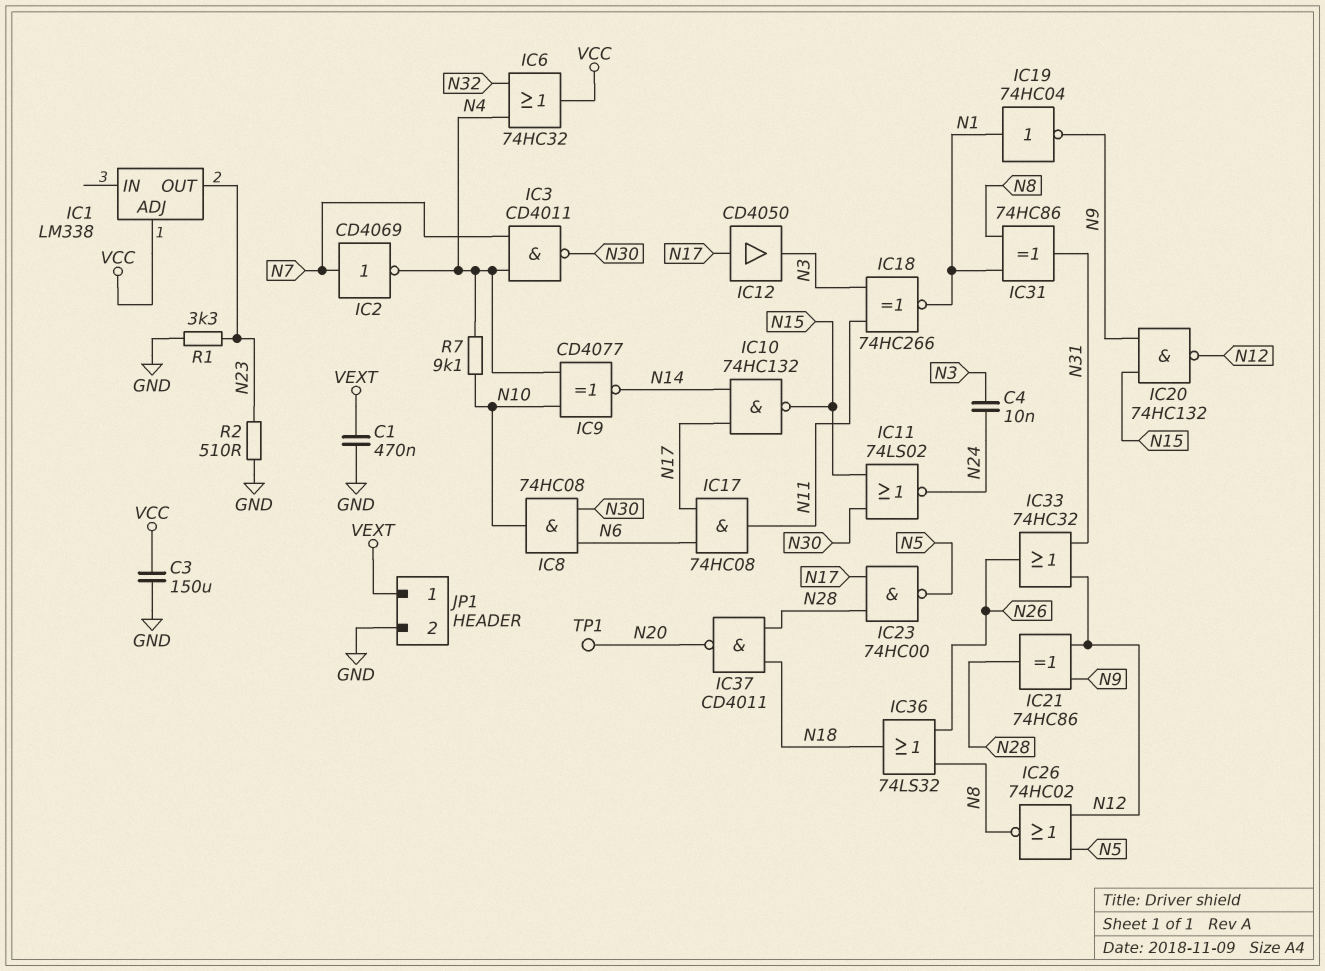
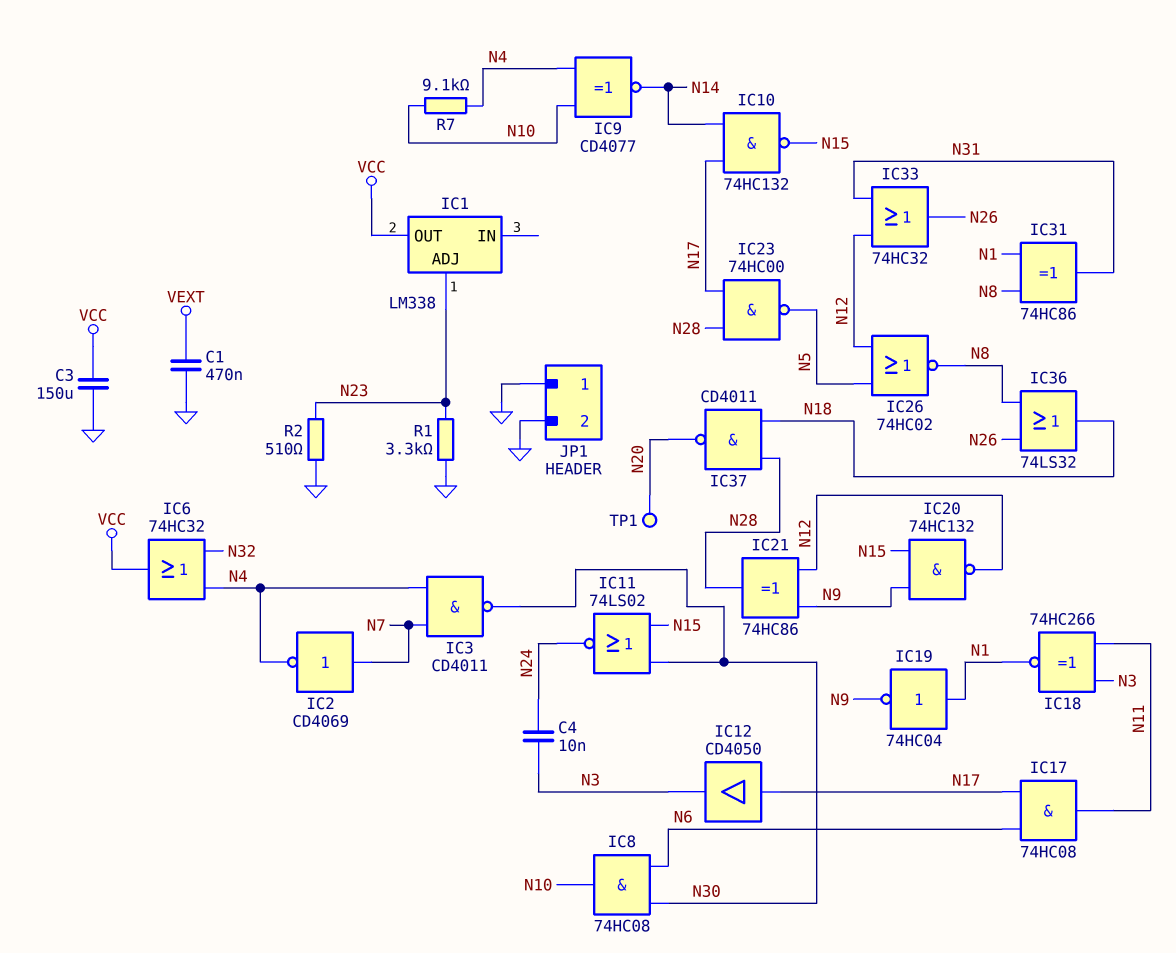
IC1 pin ADJ: VCC -> N23
IC1 pin OUT: N23 -> VCC
JP1 pin 1: VEXT -> GND

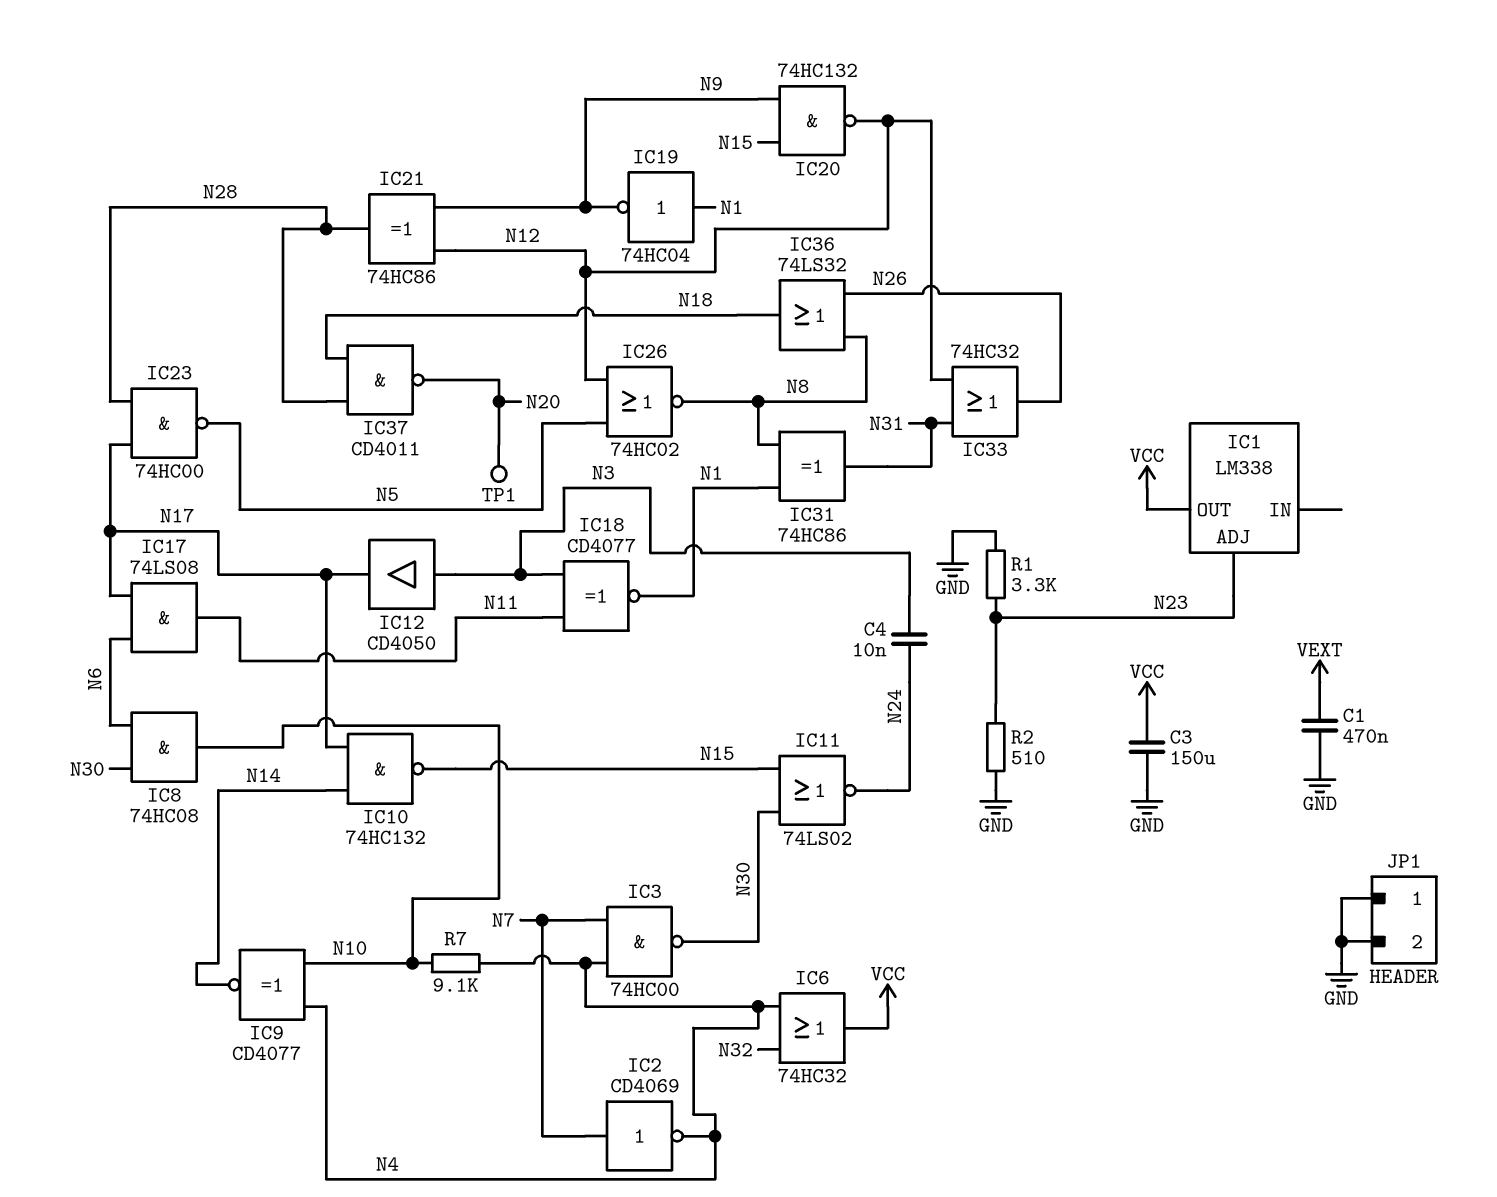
IC3: NAND CD4011 (in N4, in N7, out N30) -> NAND 74HC00 (in N4, in N7, out N30)
IC12: buffer CD4050 (in N17, out N3) -> buffer CD4050 (in N3, out N17)
IC17: AND 74HC08 (in N6, in N17, out N11) -> AND 74LS08 (in N6, in N17, out N11)
IC18: XNOR 74HC266 (in N3, in N11, out N1) -> XNOR CD4077 (in N3, in N11, out N1)

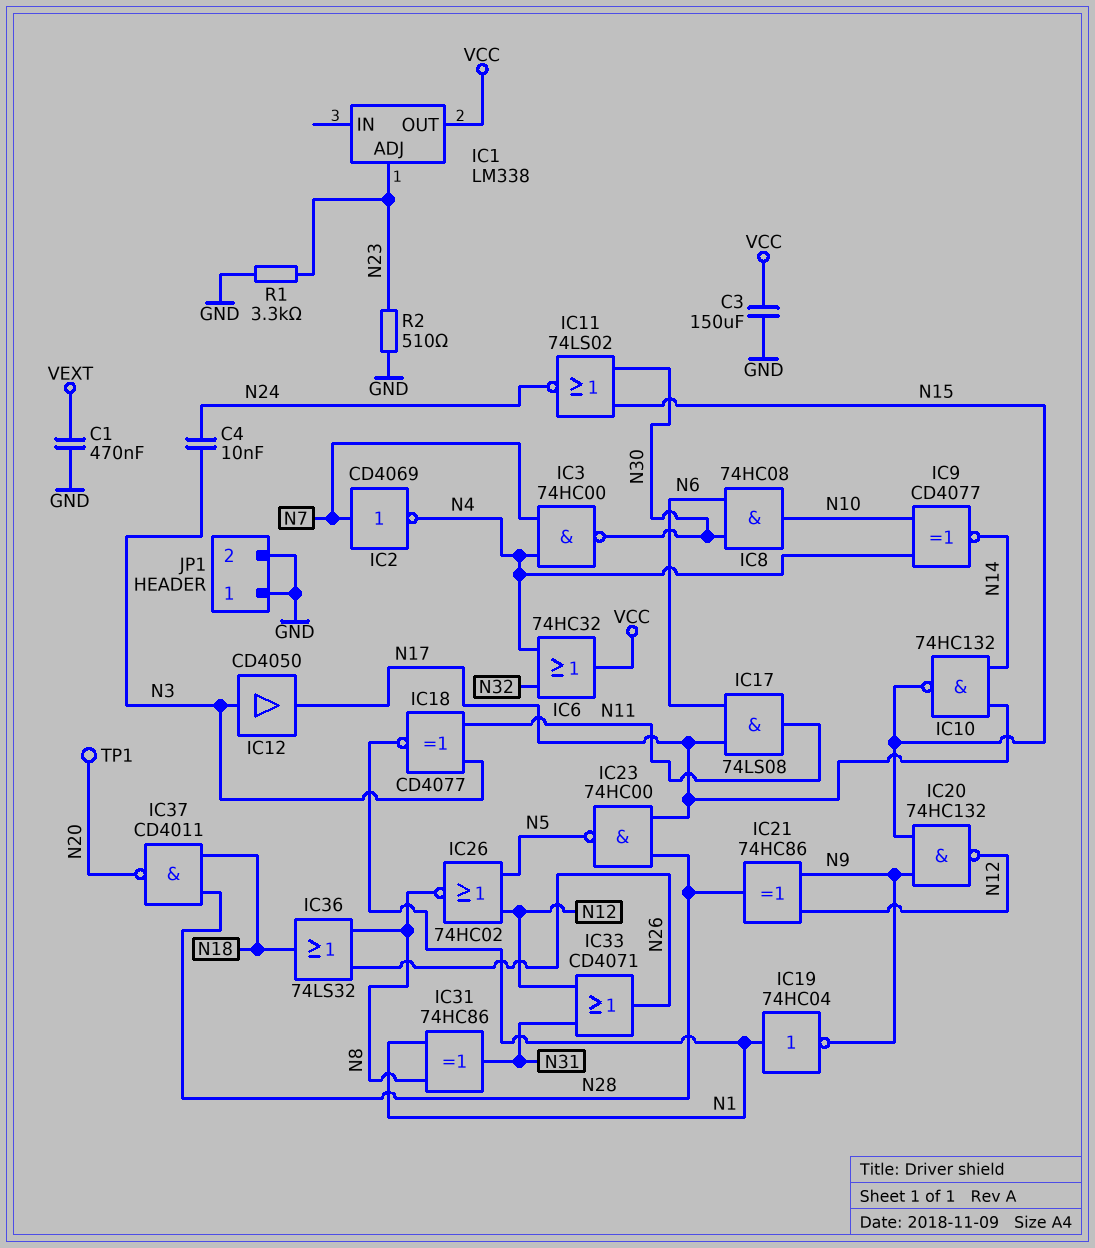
IC33: OR 74HC32 (in N12, in N31, out N26) -> OR CD4071 (in N12, in N31, out N26)
R7: 9.1k (N4, N10) -> none

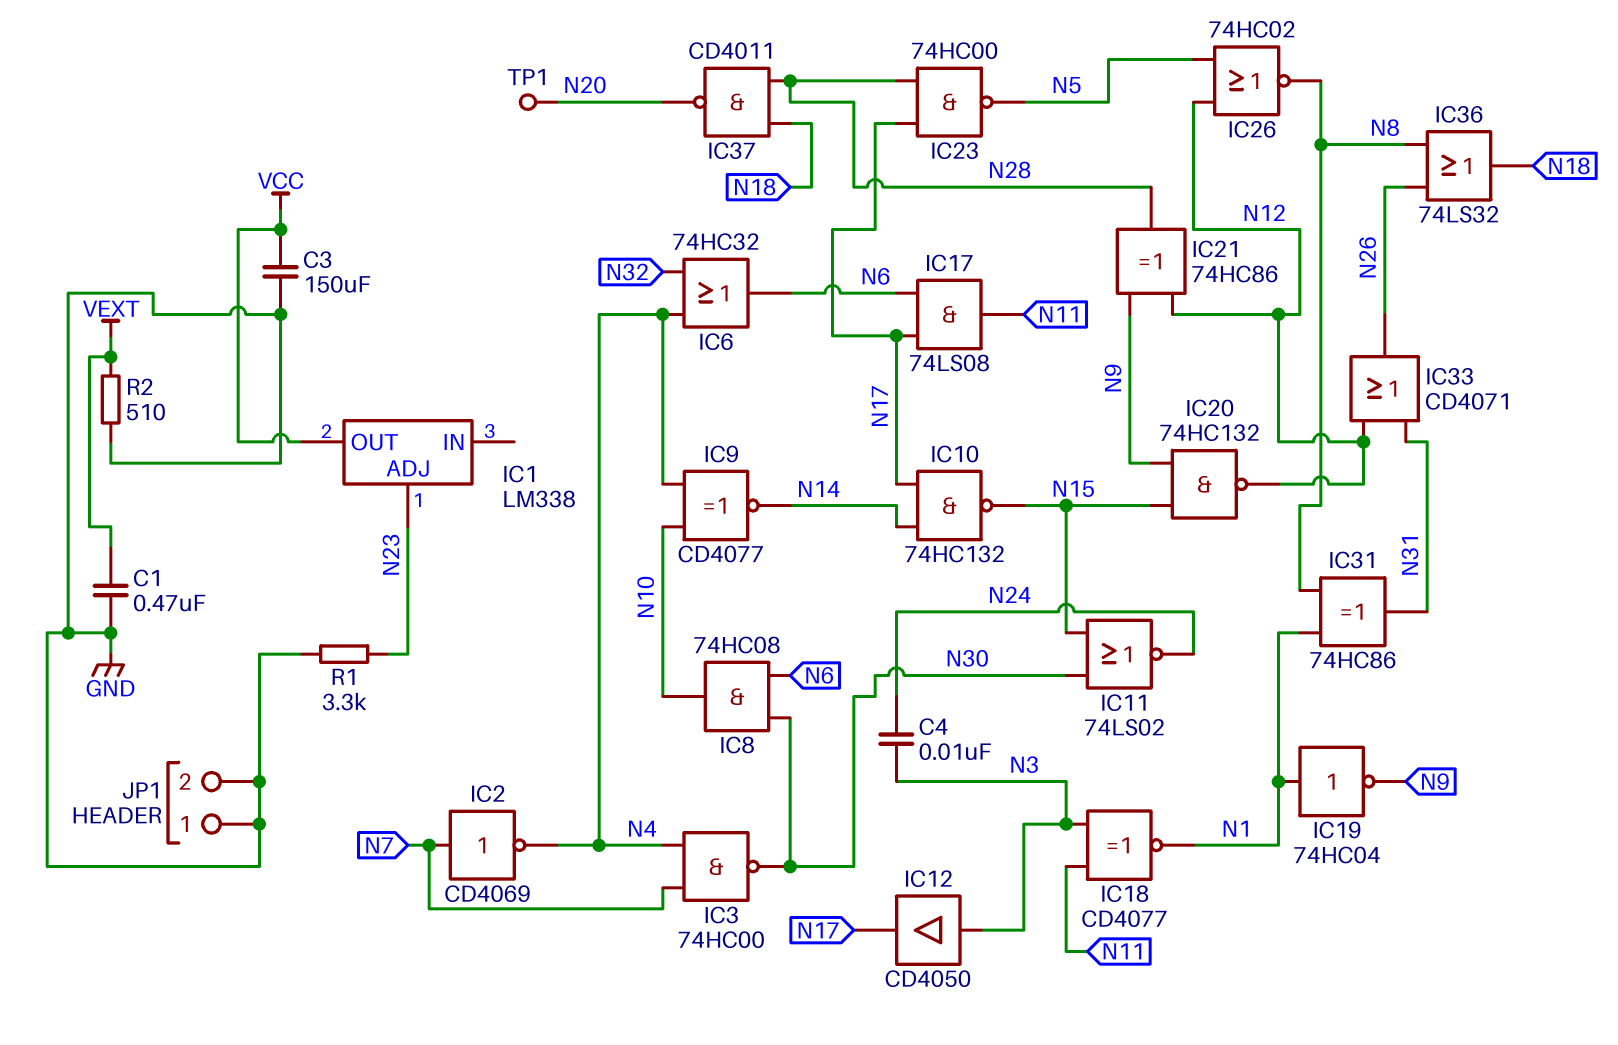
IC6: OR 74HC32 (in N4, in N32, out VCC) -> OR 74HC32 (in N4, in N32, out N6)
R2: 510 (GND, N23) -> 510 (GND, VEXT)

